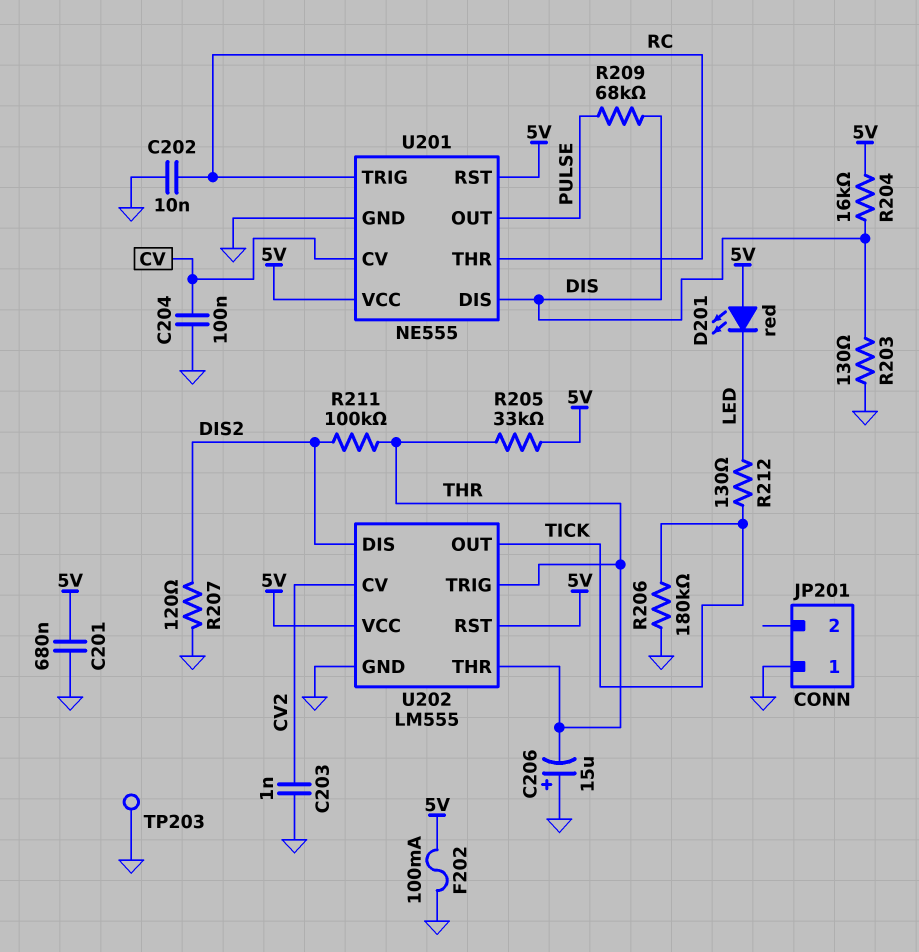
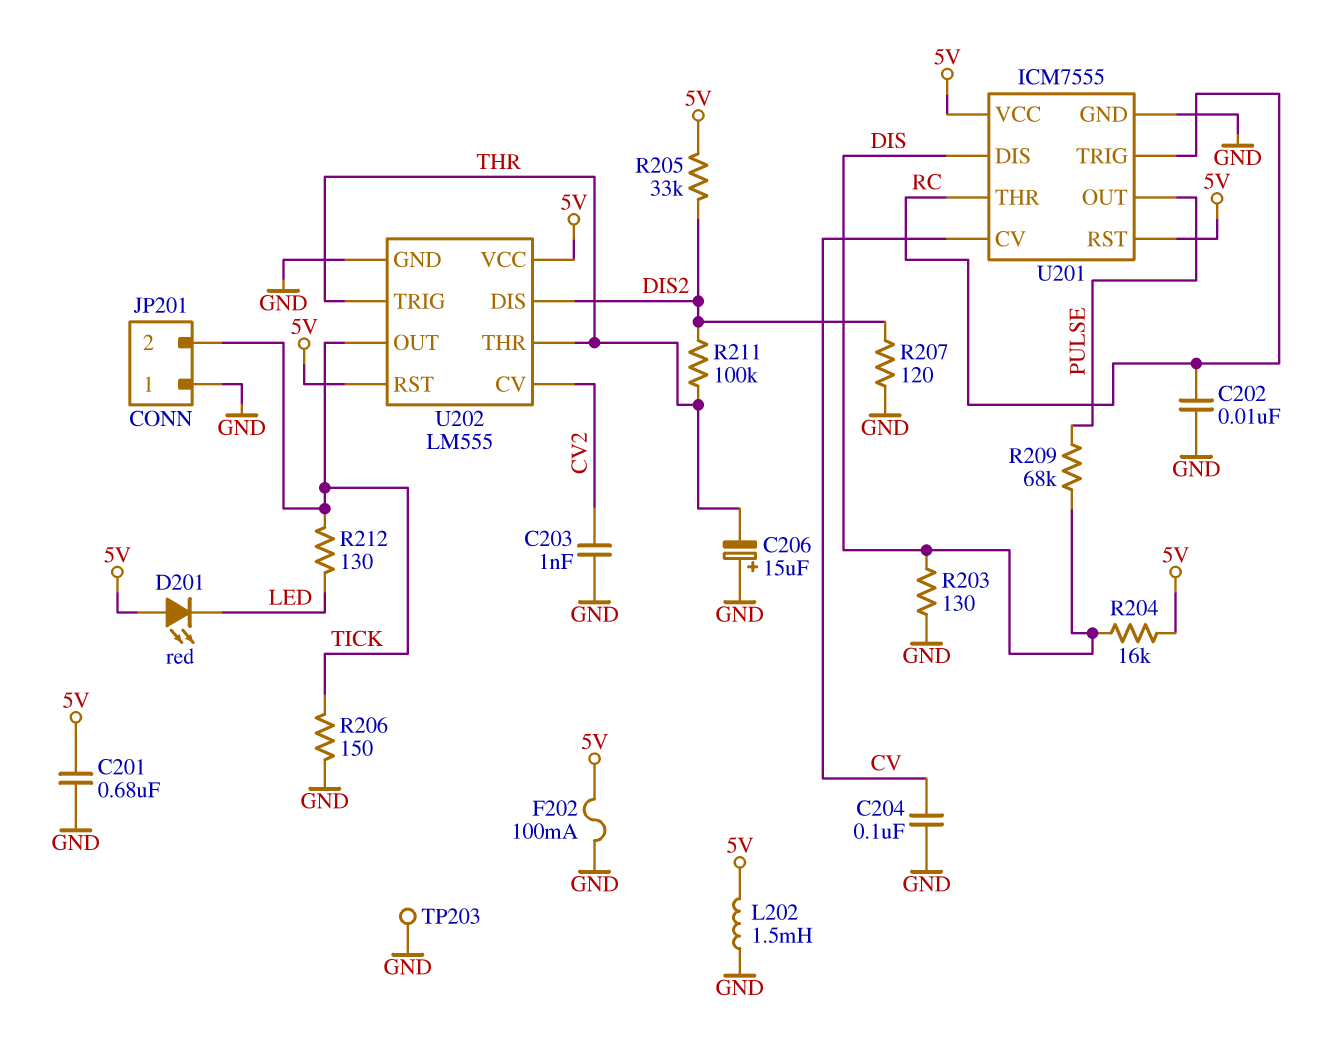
JP201 pin 2: none -> TICK
L202: none -> 1.5mH (5V, GND)
R205: 33k (5V, THR) -> 33k (5V, DIS2)
R206: 180k (GND, TICK) -> 150 (GND, TICK)
U201: NE555 -> ICM7555

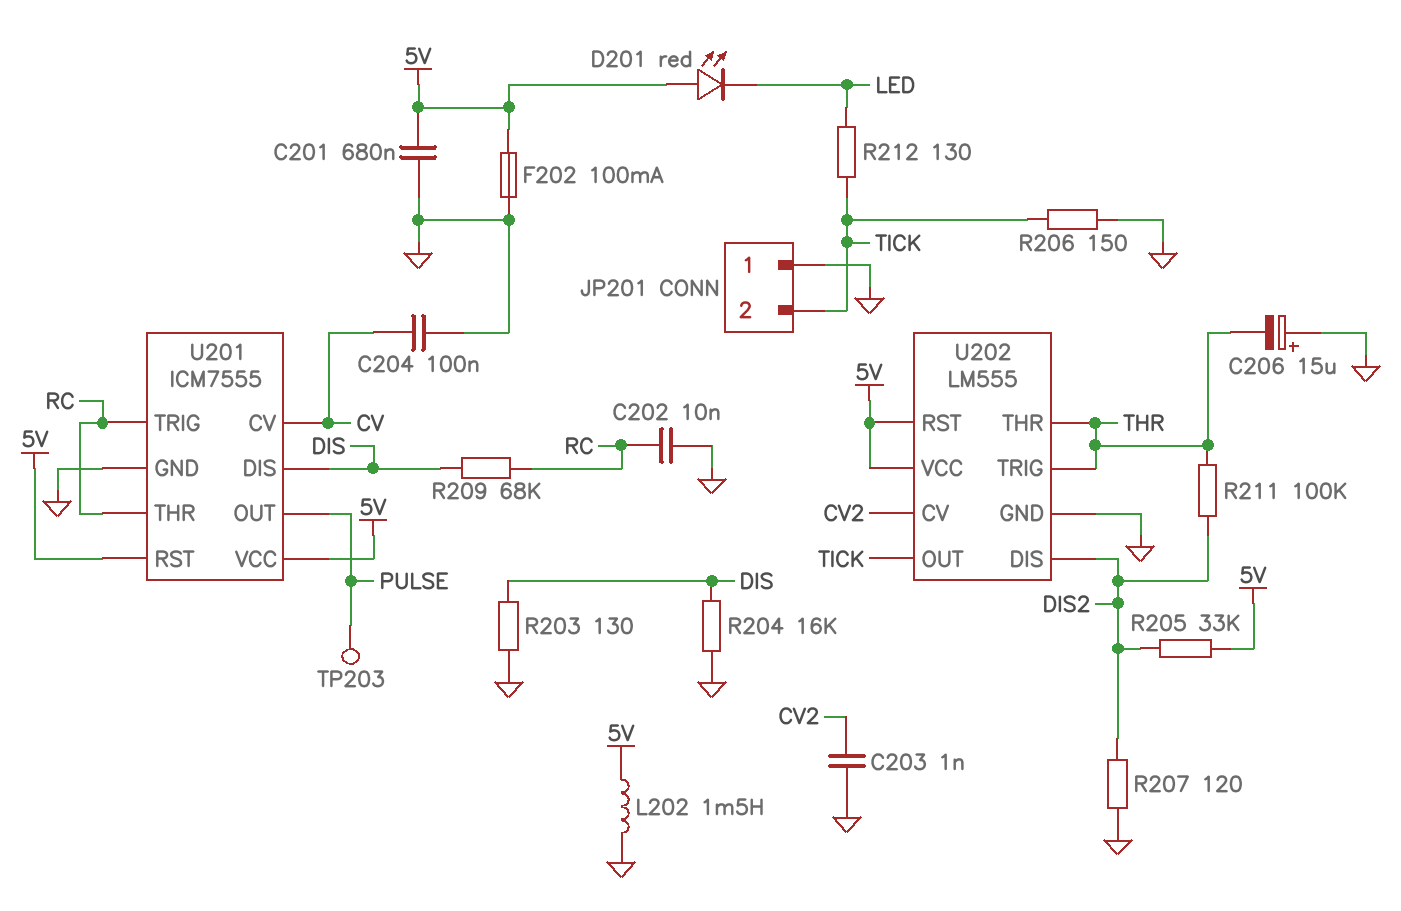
R204: 16k (5V, DIS) -> 16k (DIS, GND)
R209: 68k (DIS, PULSE) -> 68k (DIS, RC)
TP203: test point (GND) -> test point (PULSE)

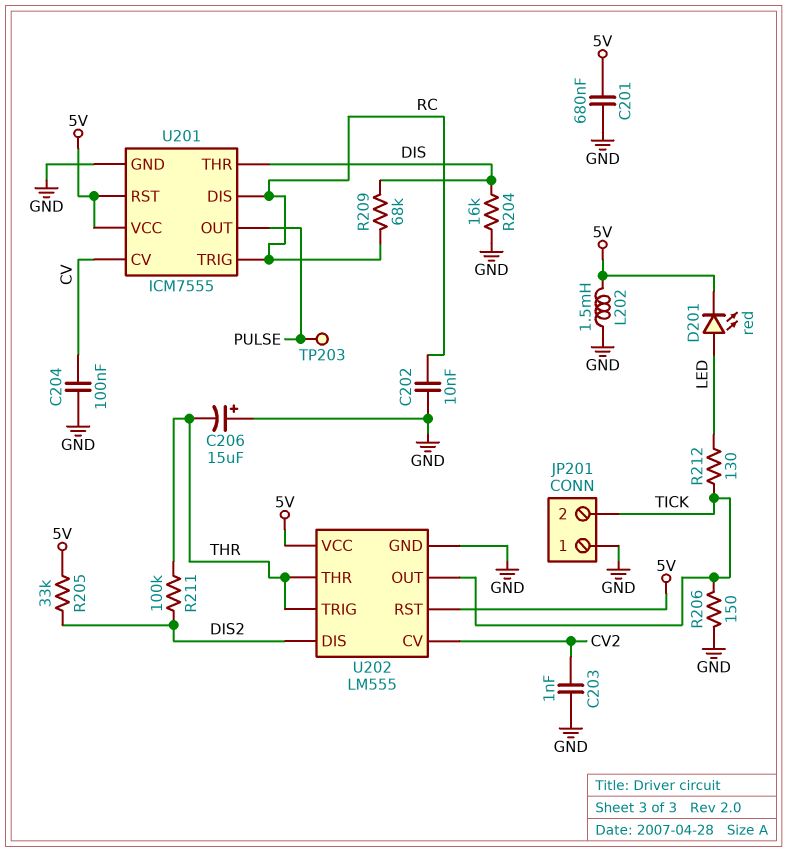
D201: LED red (A 5V, K LED) -> LED red (A LED, K 5V)
F202: 100mA (5V, GND) -> none
R203: 130 (DIS, GND) -> none
R207: 120 (DIS2, GND) -> none
U201 pin DIS: DIS -> RC
U201 pin THR: RC -> DIS

